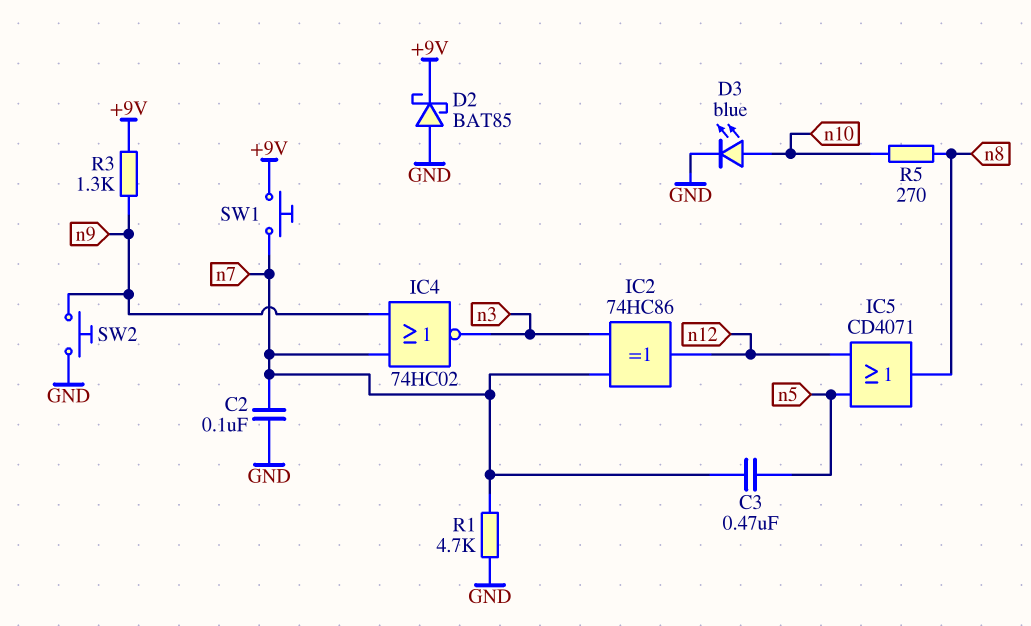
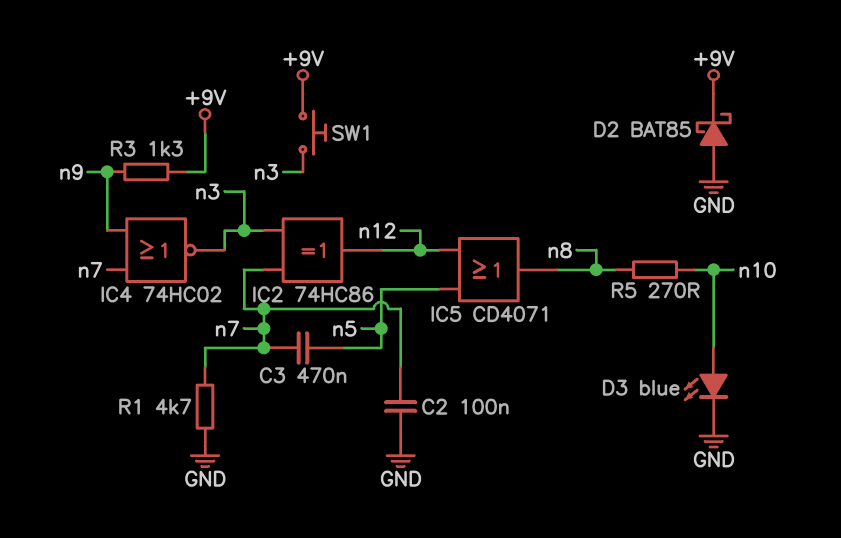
SW1: button (+9V, n7) -> button (+9V, n3)
SW2: button (GND, n9) -> none

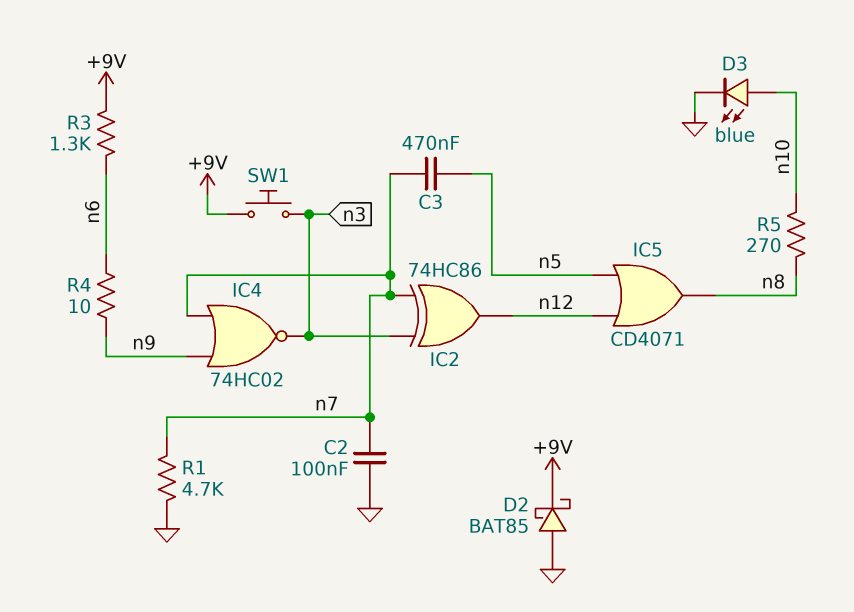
R3: 1.3k (+9V, n9) -> 1.3k (+9V, n6)
R4: none -> 10 (n6, n9)

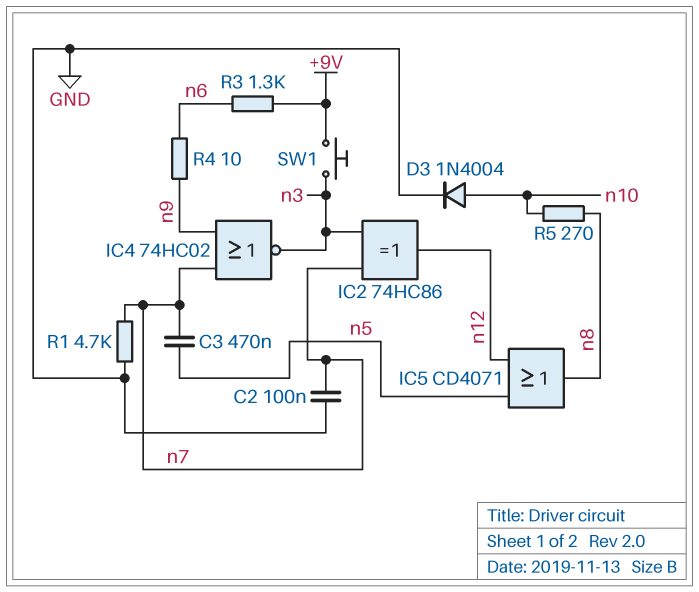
D2: schottky BAT85 (A GND, K +9V) -> none
D3: LED blue (A n10, K GND) -> diode 1N4004 (A n10, K GND)

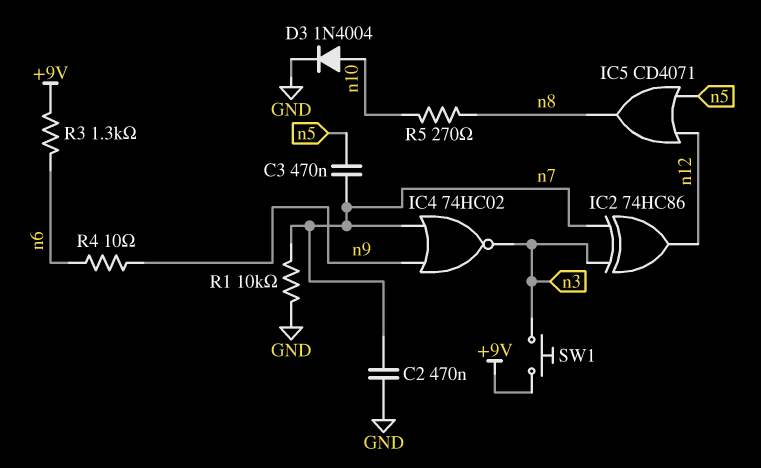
C2: 100nF (GND, n7) -> 470nF (GND, n7)
R1: 4.7k (GND, n7) -> 10k (GND, n7)

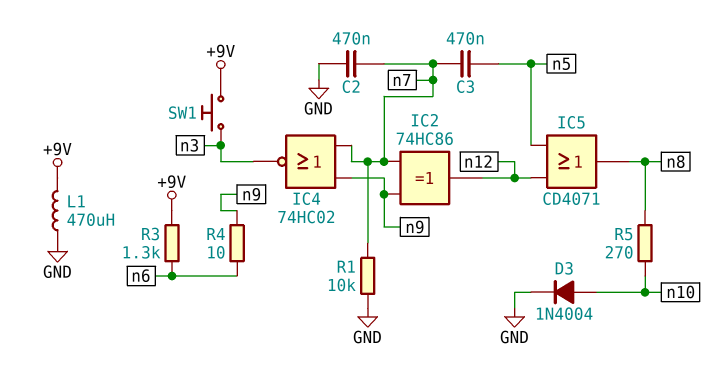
IC2: XOR 74HC86 (in n3, in n7, out n12) -> XOR 74HC86 (in n7, in n9, out n12)
L1: none -> 470uH (+9V, GND)

